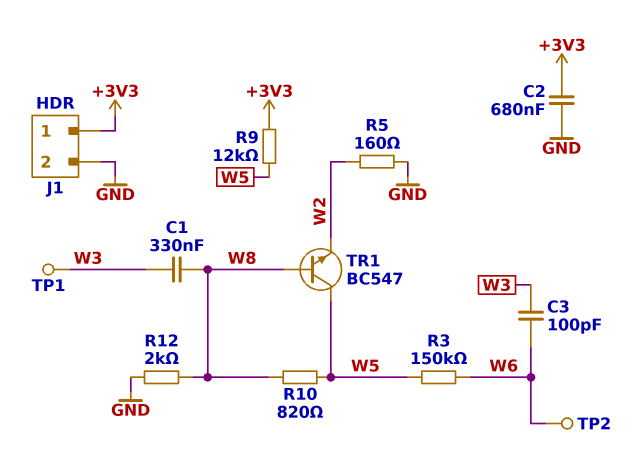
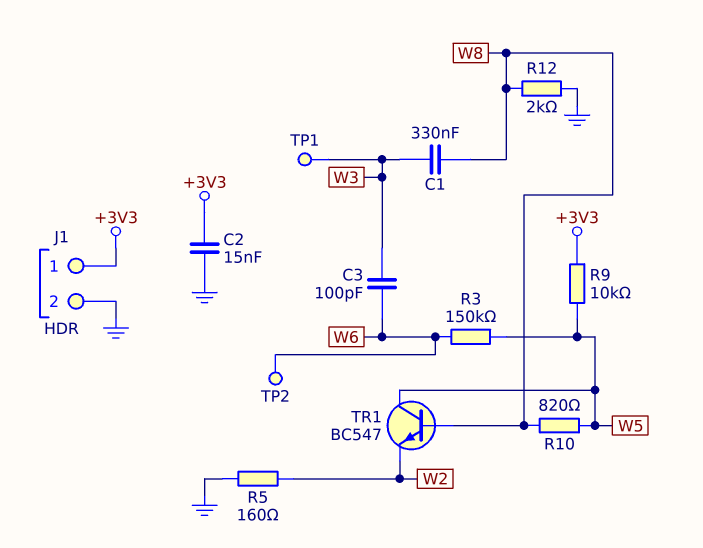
C2: 680nF (+3V3, GND) -> 15nF (+3V3, GND)
R9: 12k (+3V3, W5) -> 10k (+3V3, W5)

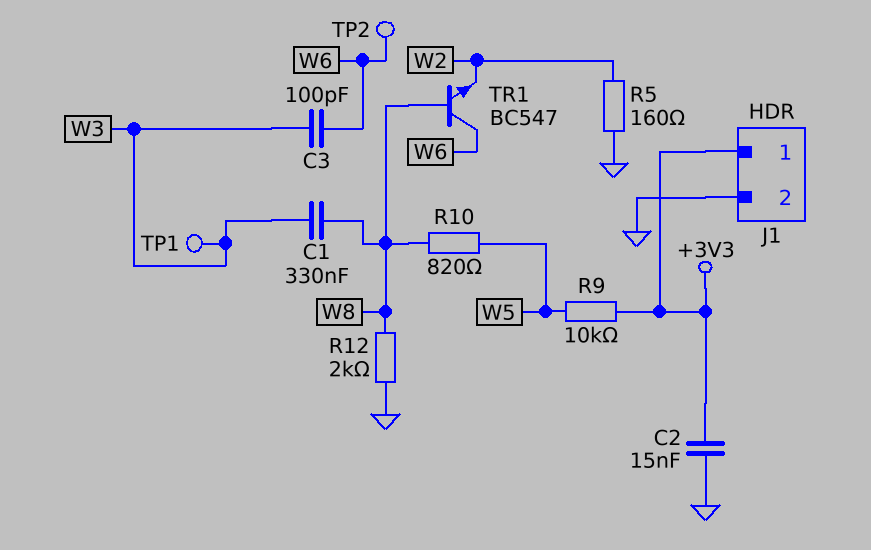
R3: 150k (W5, W6) -> none
TR1: NPN BC547 (B W8, C W5, E W2) -> NPN BC547 (B W8, C W6, E W2)

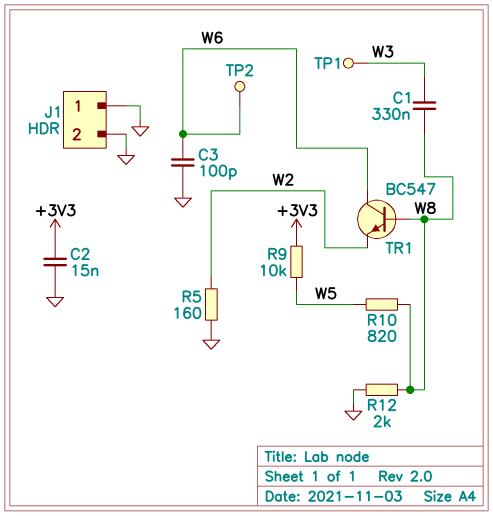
C3: 100pF (W3, W6) -> 100pF (GND, W6)
J1 pin 1: +3V3 -> GND

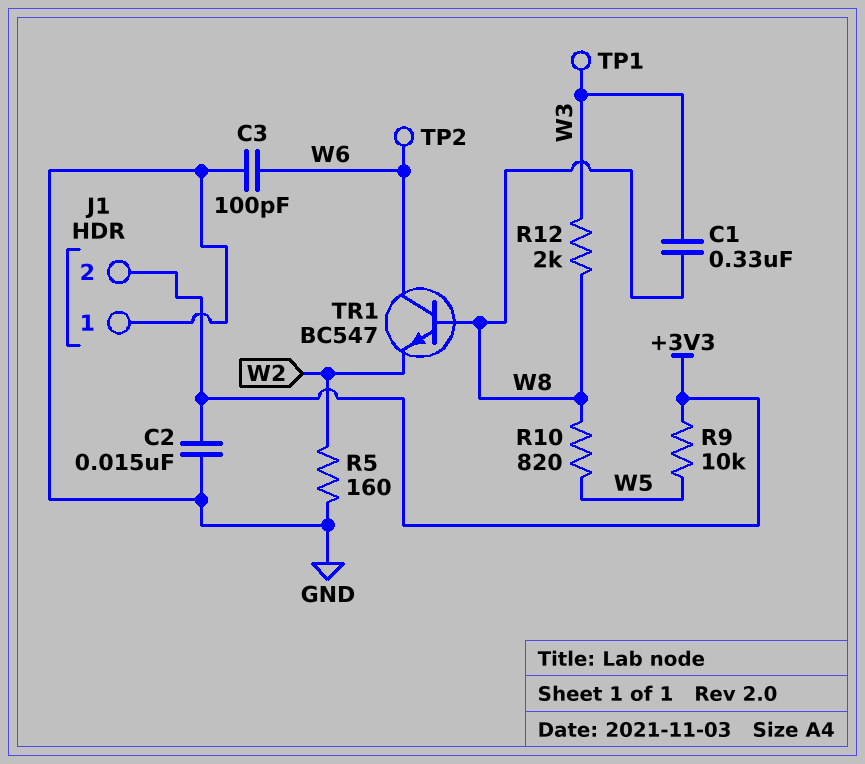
J1 pin 2: GND -> +3V3
R12: 2k (GND, W8) -> 2k (W3, W8)

